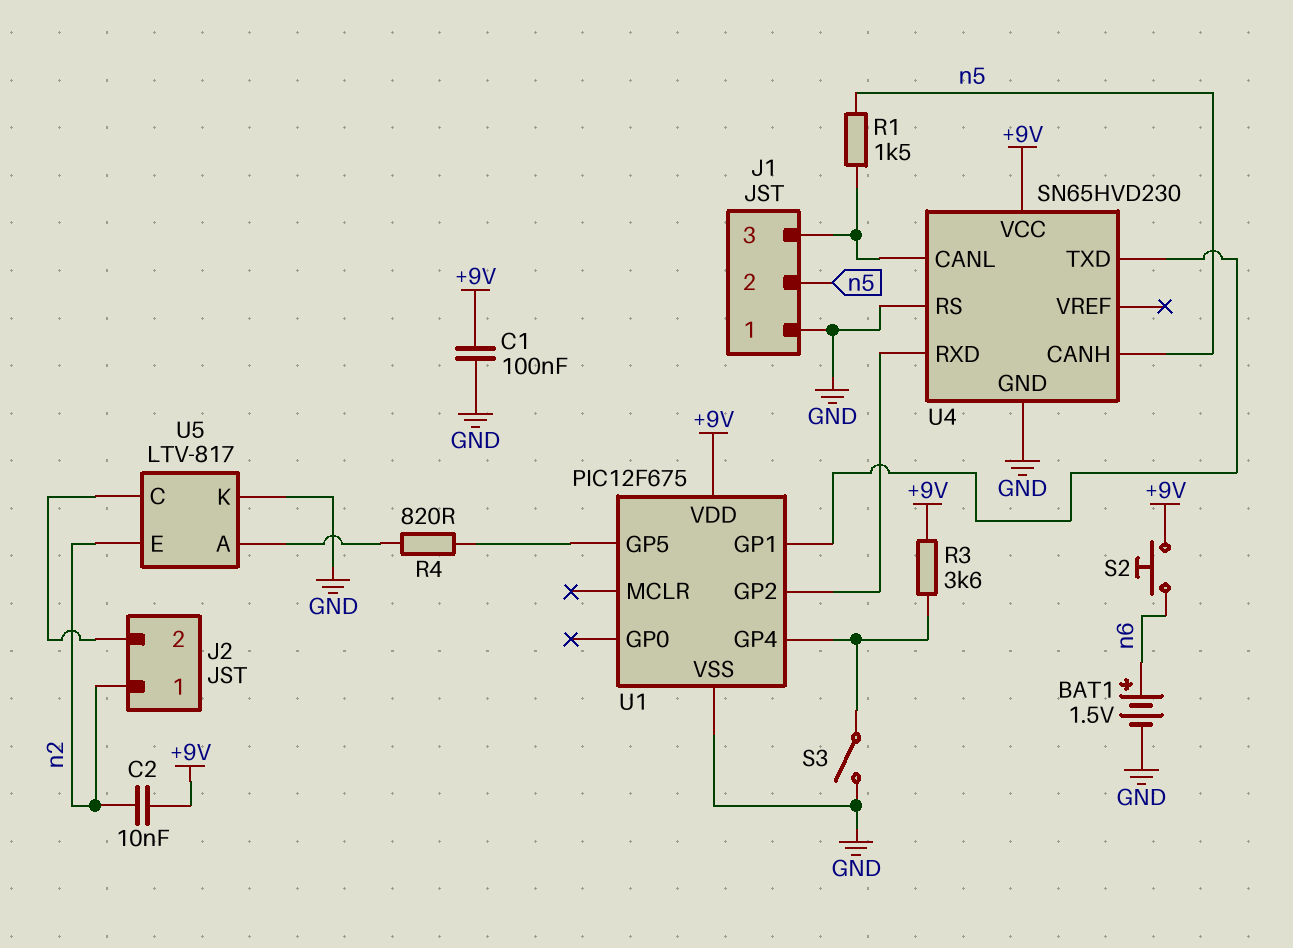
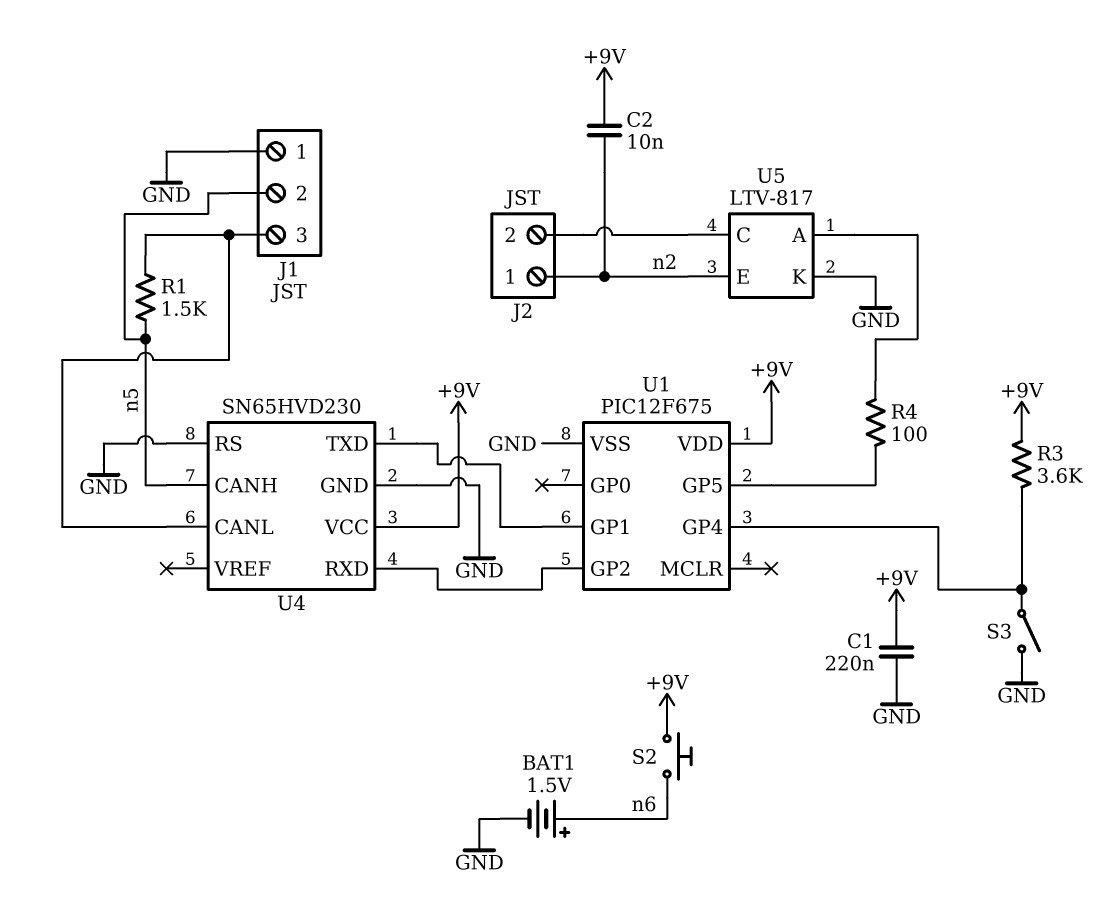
C1: 100nF (+9V, GND) -> 220nF (+9V, GND)
R4: 820 (U1/GP5, U5/A) -> 100 (U1/GP5, U5/A)

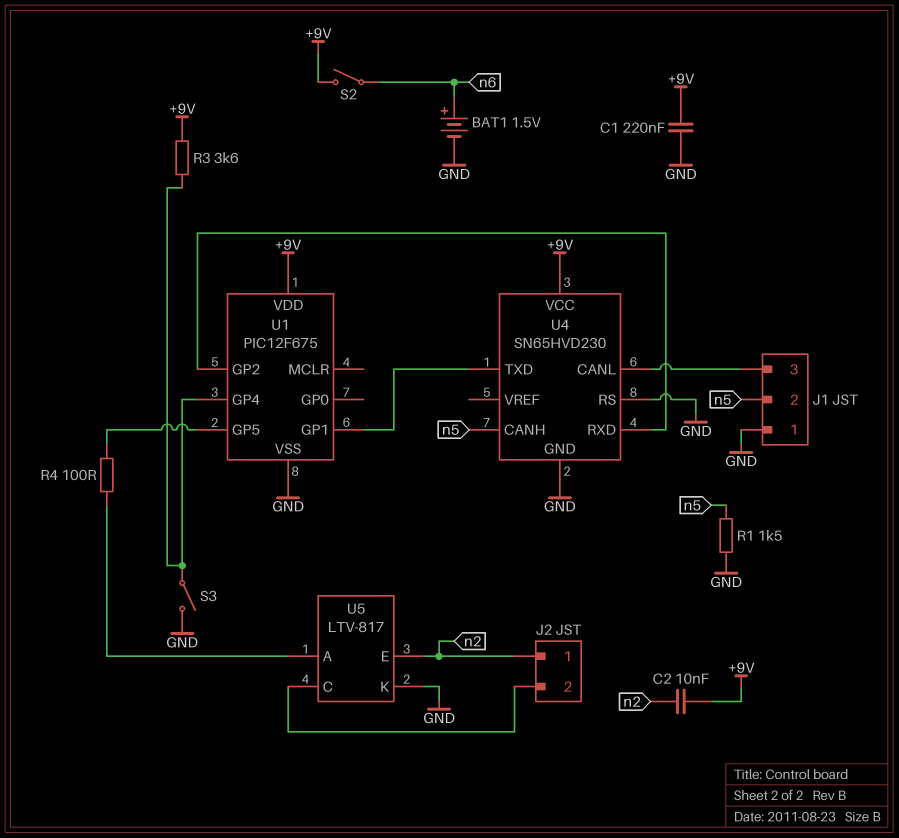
R1: 1.5k (J1/3, n5) -> 1.5k (GND, n5)
S2: button (+9V, n6) -> switch (+9V, n6)

